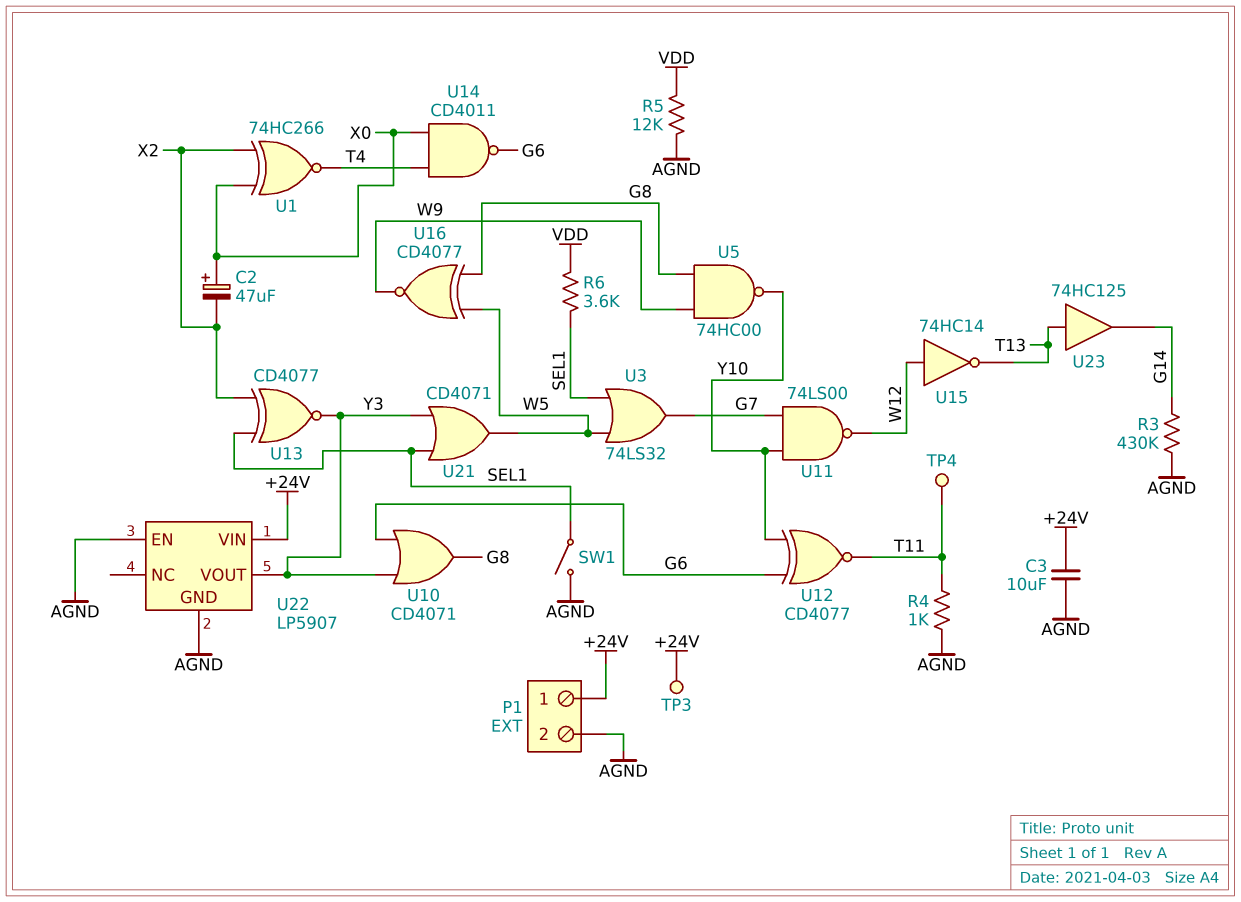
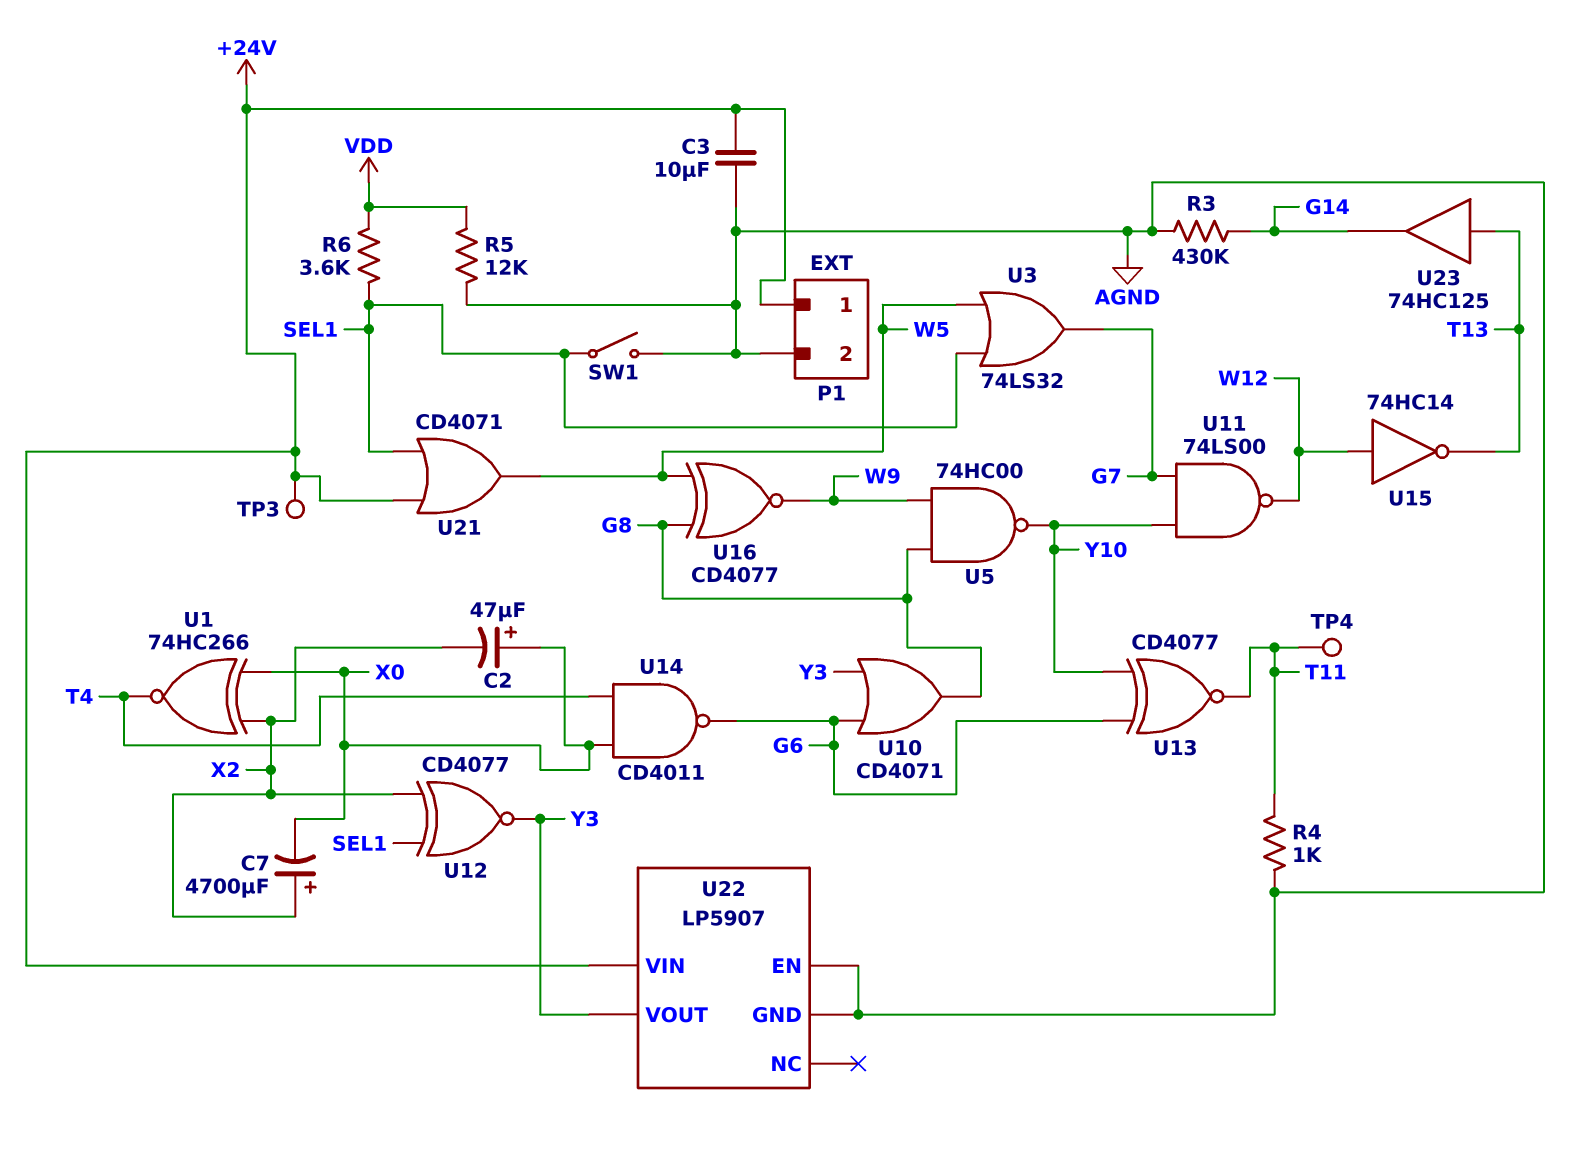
C7: none -> 4700uF (plus X2, minus X0)
U12: XNOR CD4077 (in G6, in Y10, out T11) -> XNOR CD4077 (in SEL1, in X2, out Y3)
U13: XNOR CD4077 (in SEL1, in X2, out Y3) -> XNOR CD4077 (in G6, in Y10, out T11)
U21: OR CD4071 (in SEL1, in Y3, out W5) -> OR CD4071 (in +24V, in SEL1, out W5)

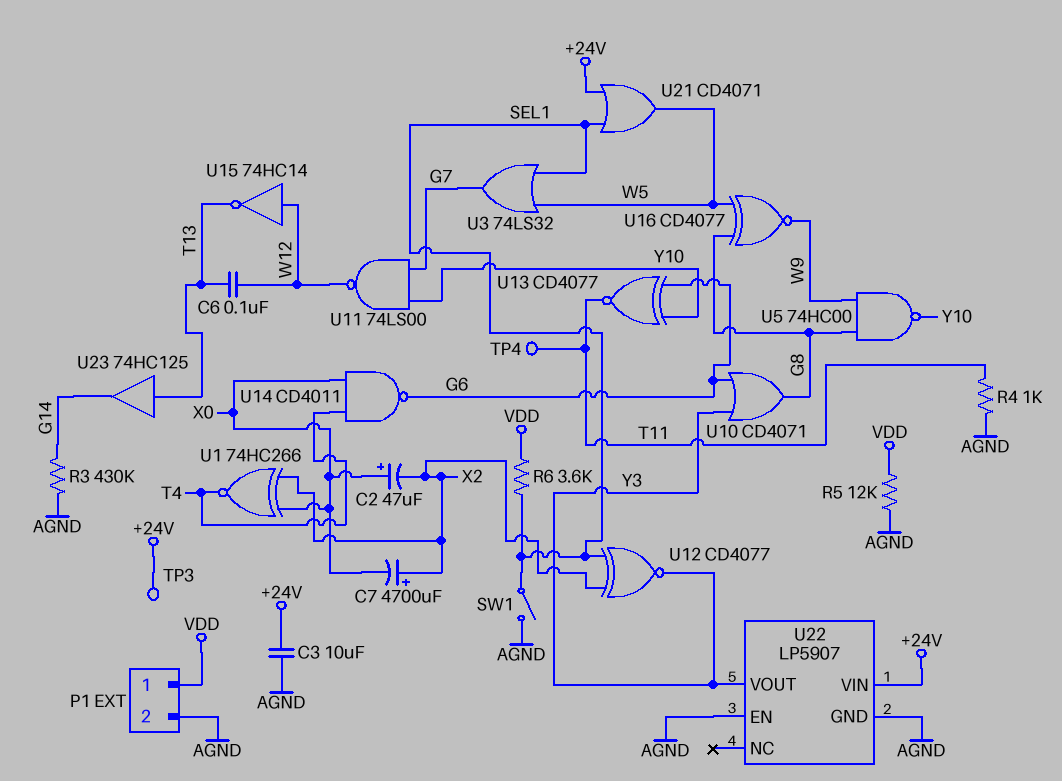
C6: none -> 100nF (T13, W12)
P1 pin 1: +24V -> VDD

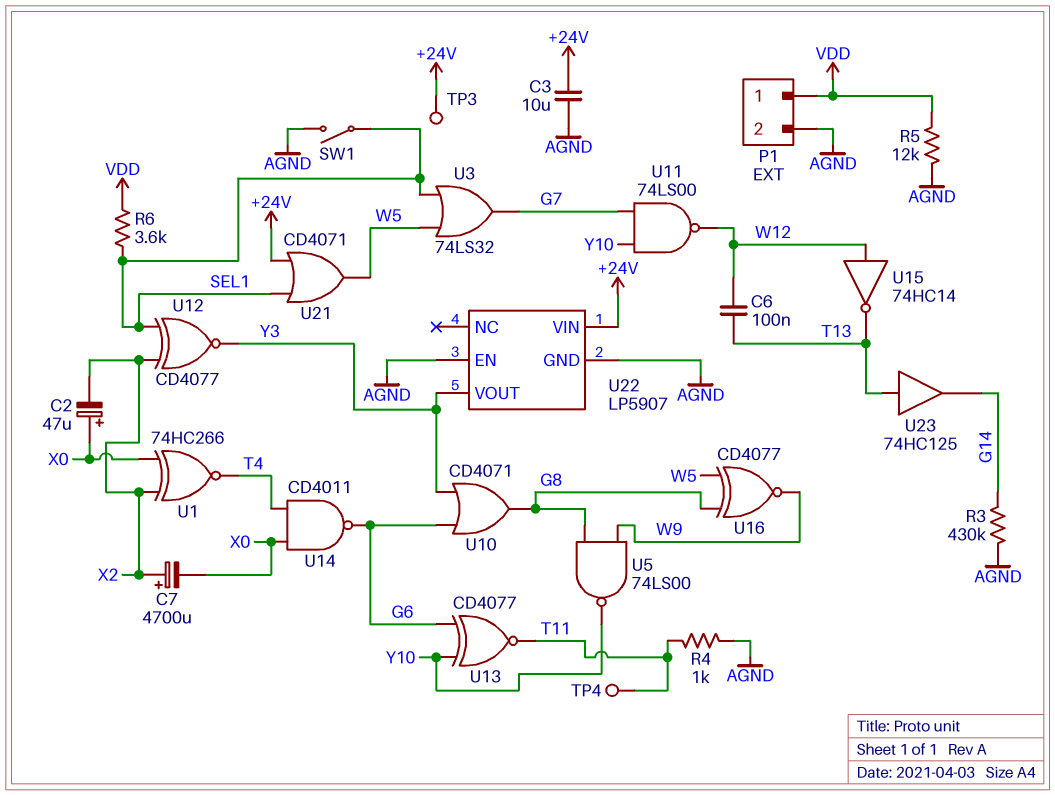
U5: NAND 74HC00 (in G8, in W9, out Y10) -> NAND 74LS00 (in G8, in W9, out Y10)

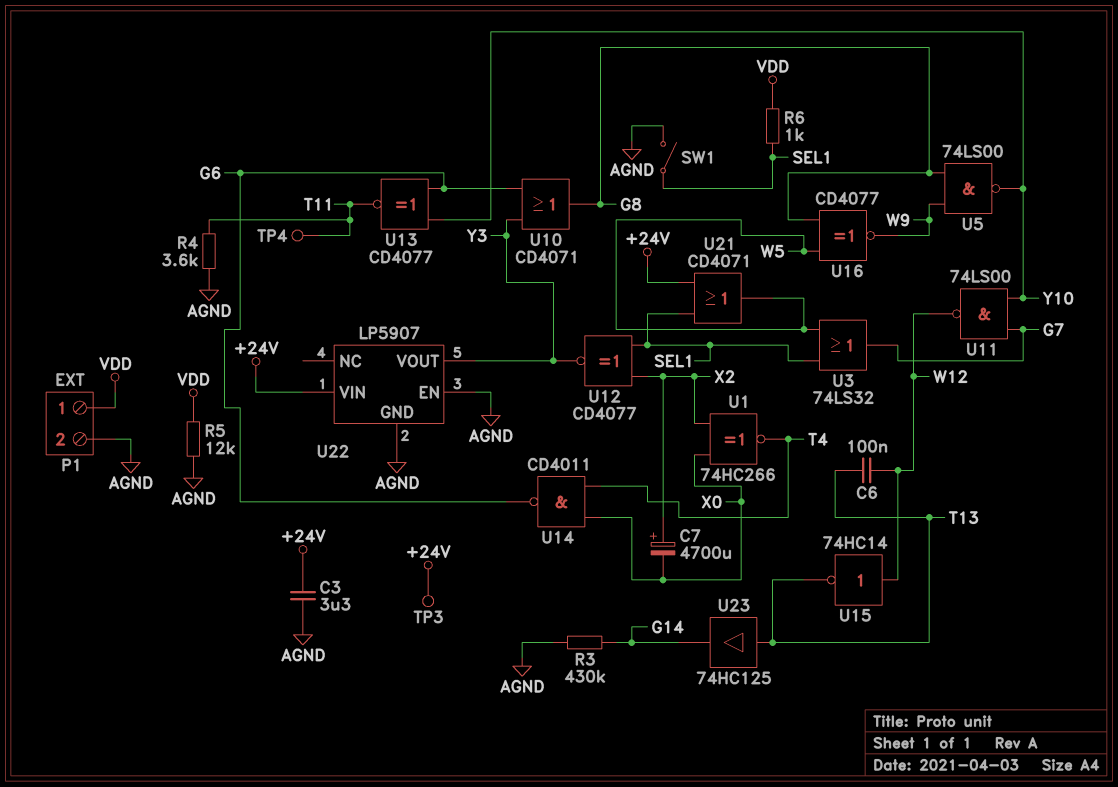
C2: 47uF (plus X0, minus X2) -> none
C3: 10uF (+24V, AGND) -> 3.3uF (+24V, AGND)
R4: 1k (AGND, T11) -> 3.6k (AGND, T11)
R6: 3.6k (SEL1, VDD) -> 1k (SEL1, VDD)

